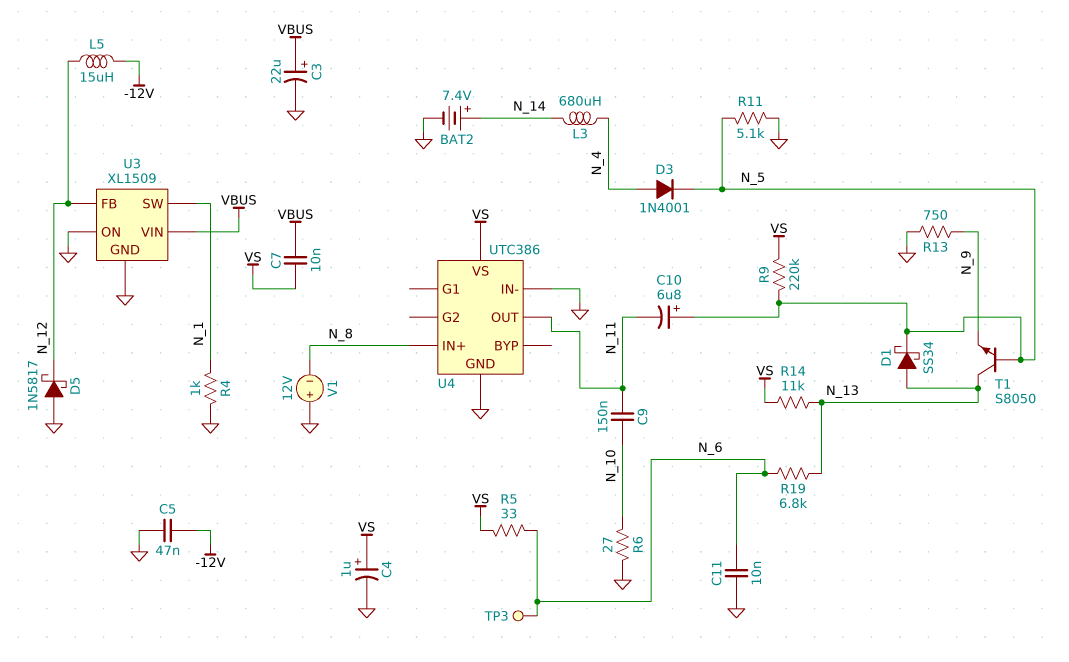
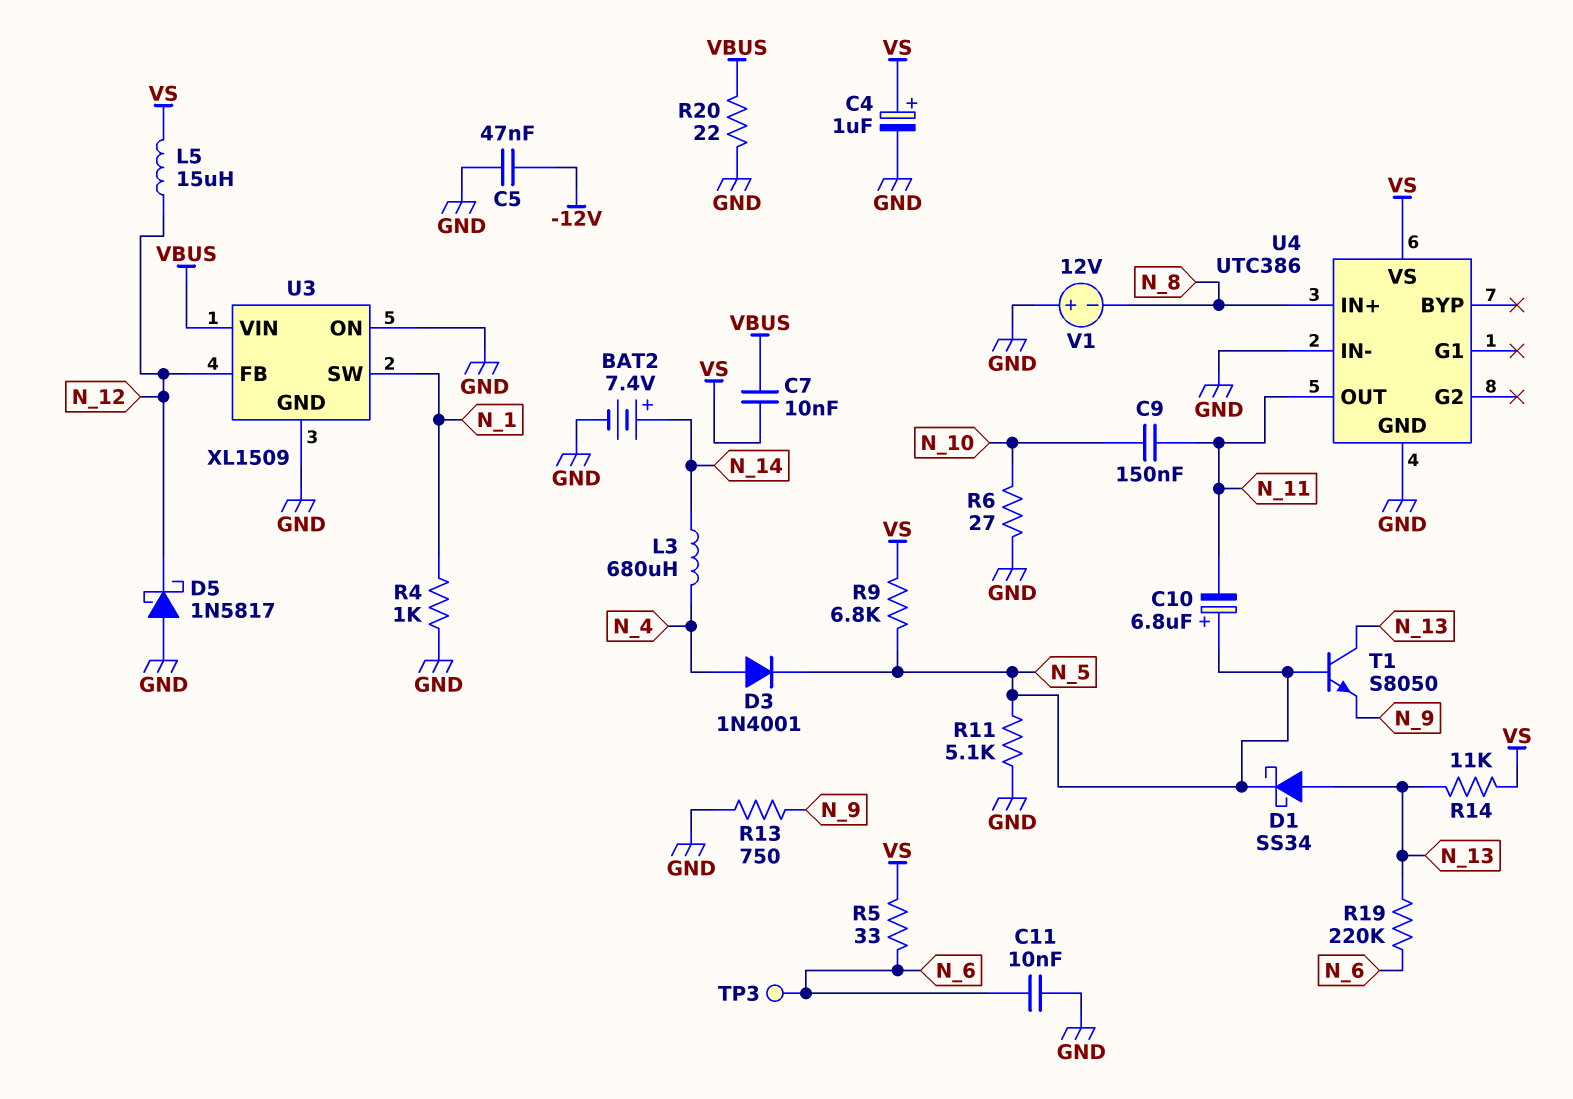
C3: 22uF (plus VBUS, minus GND) -> none
L5: 15uH (-12V, N_12) -> 15uH (N_12, VS)
R9: 220k (N_5, VS) -> 6.8k (N_5, VS)
R19: 6.8k (N_6, N_13) -> 220k (N_6, N_13)
R20: none -> 22 (GND, VBUS)

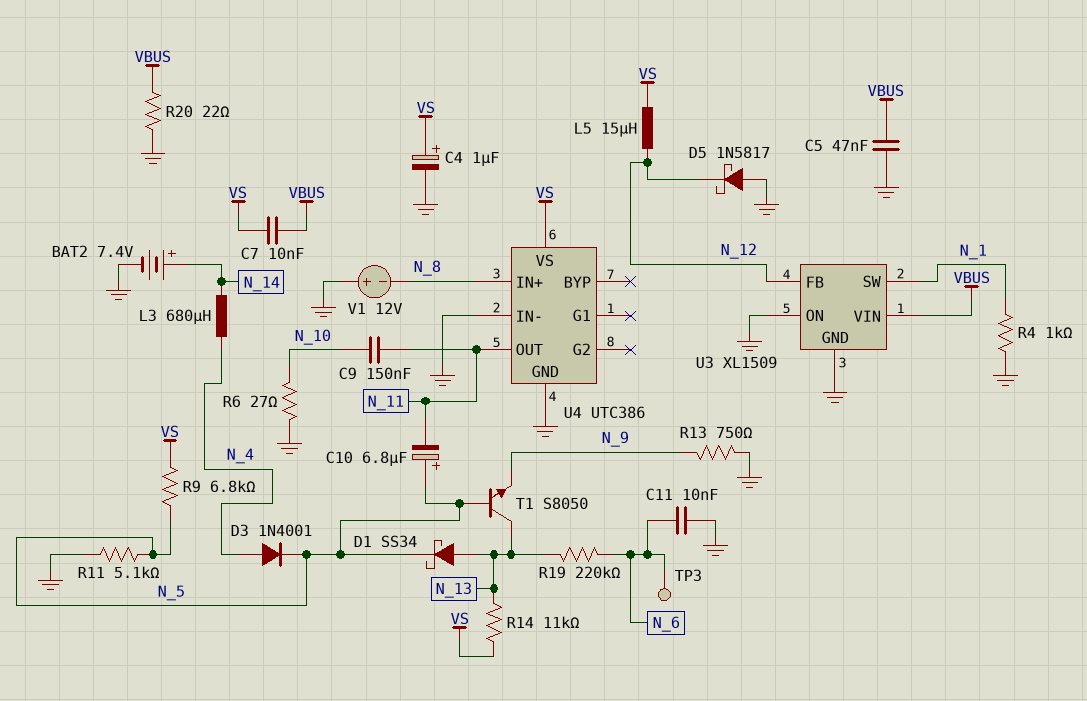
C5: 47nF (-12V, GND) -> 47nF (GND, VBUS)
R5: 33 (N_6, VS) -> none

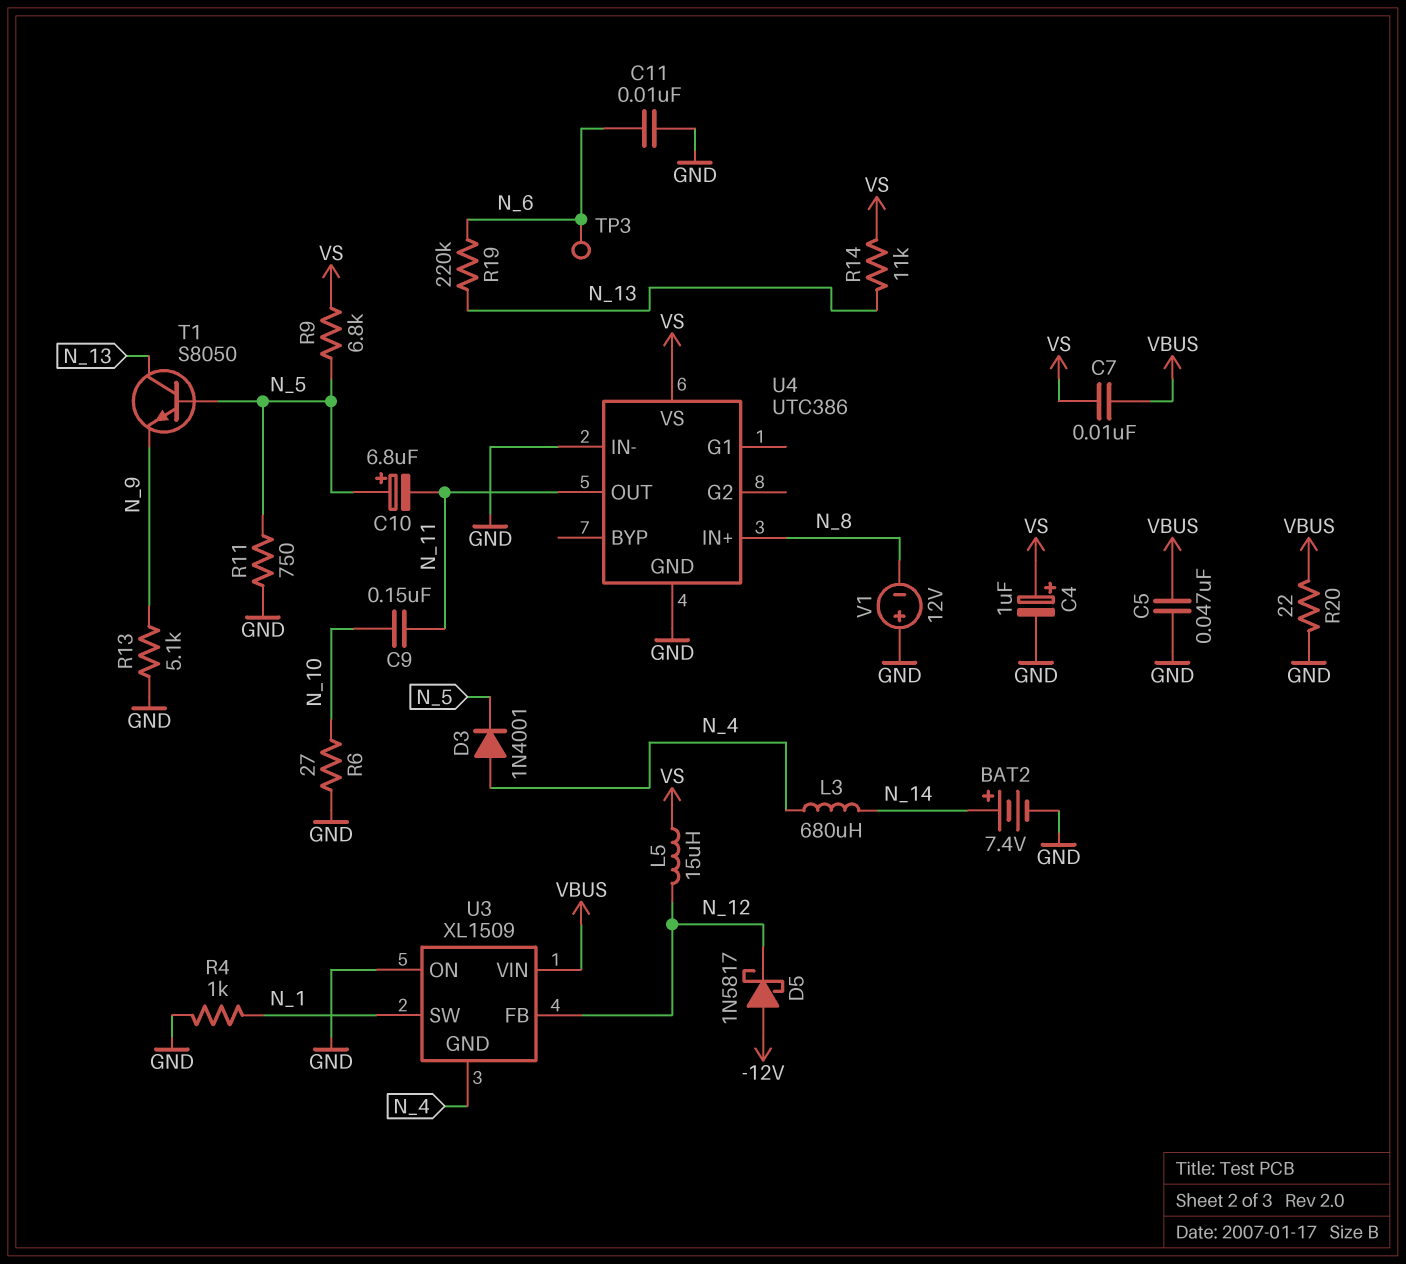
D1: schottky SS34 (A N_13, K N_5) -> none
D5: schottky 1N5817 (A GND, K N_12) -> schottky 1N5817 (A -12V, K N_12)
R11: 5.1k (GND, N_5) -> 750 (GND, N_5)
R13: 750 (GND, N_9) -> 5.1k (GND, N_9)
U3 pin GND: GND -> N_4

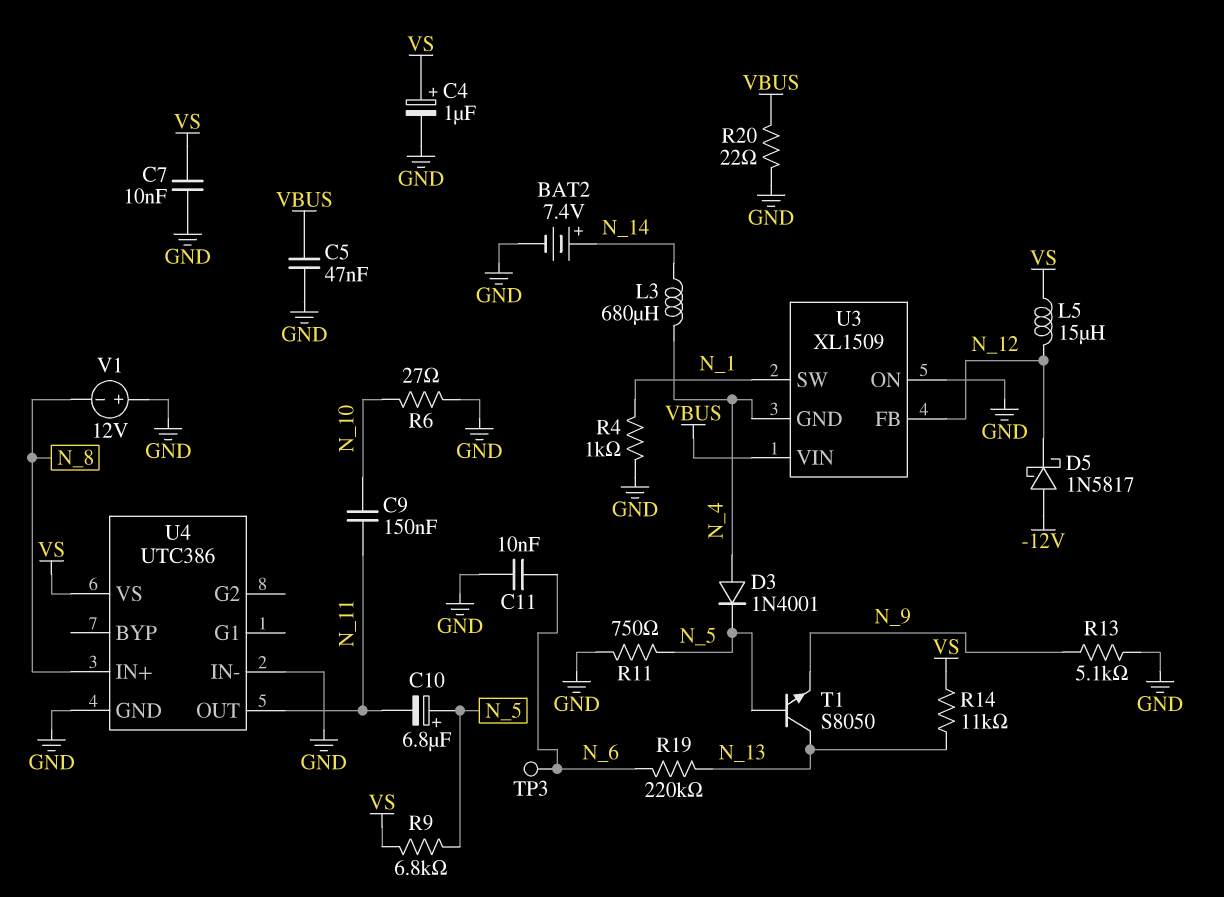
C7: 10nF (VBUS, VS) -> 10nF (GND, VS)

